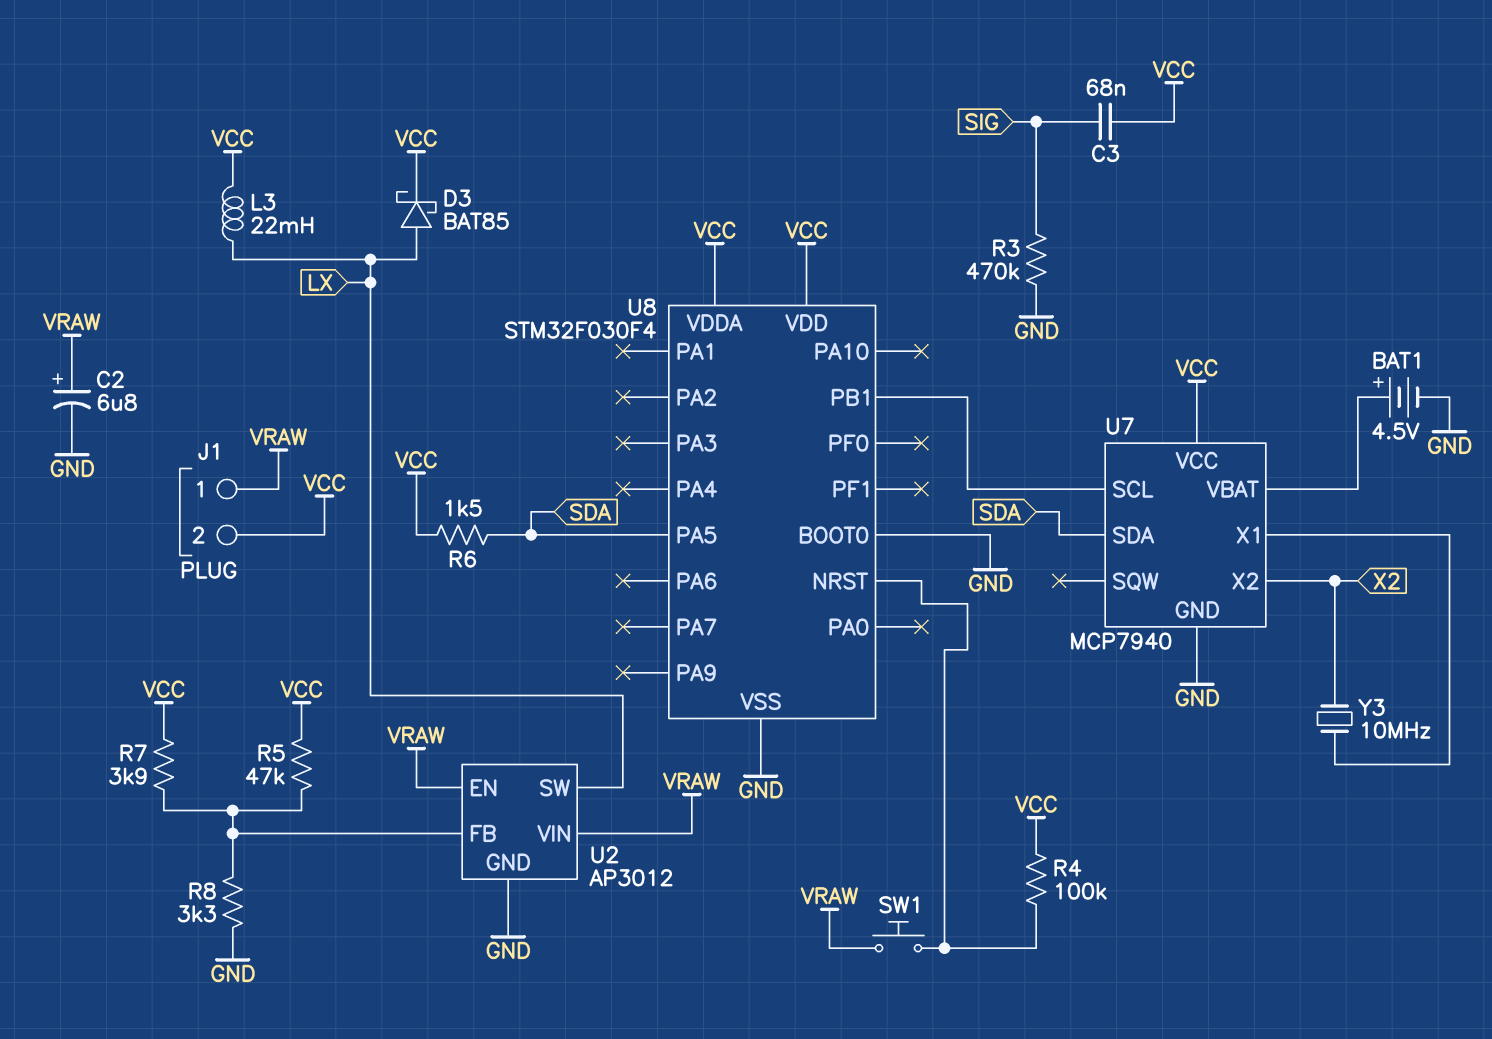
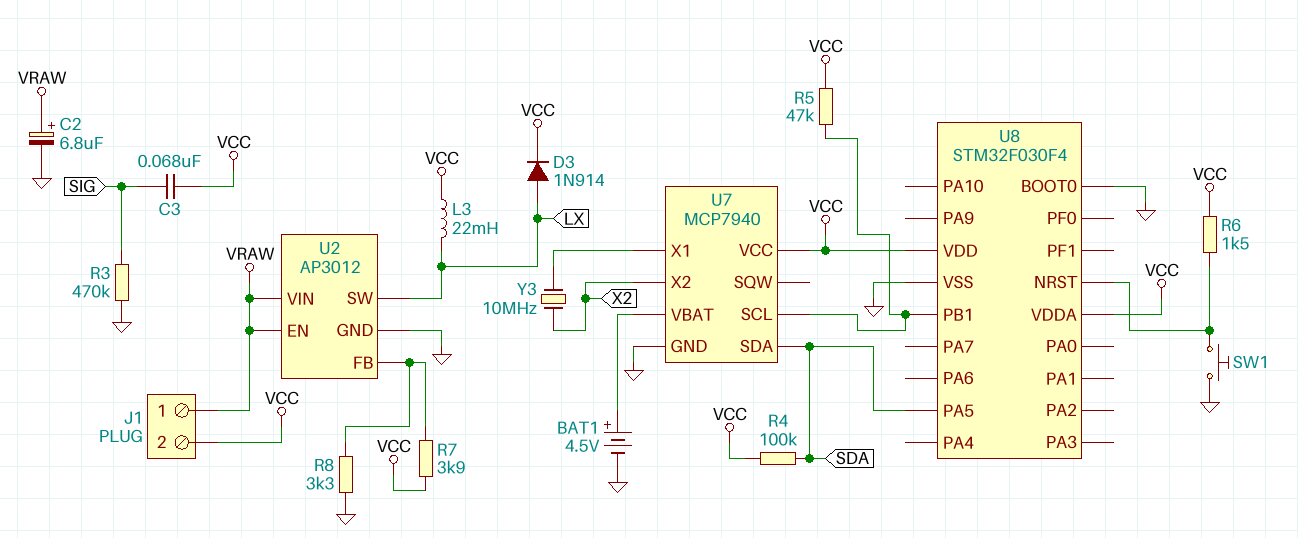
D3: schottky BAT85 (A LX, K VCC) -> diode 1N914 (A LX, K VCC)
R4: 100k (U8/NRST, VCC) -> 100k (SDA, VCC)
R5: 47k (U2/FB, VCC) -> 47k (U7/SCL, VCC)
R6: 1.5k (SDA, VCC) -> 1.5k (U8/NRST, VCC)
SW1: button (U8/NRST, VRAW) -> button (GND, U8/NRST)

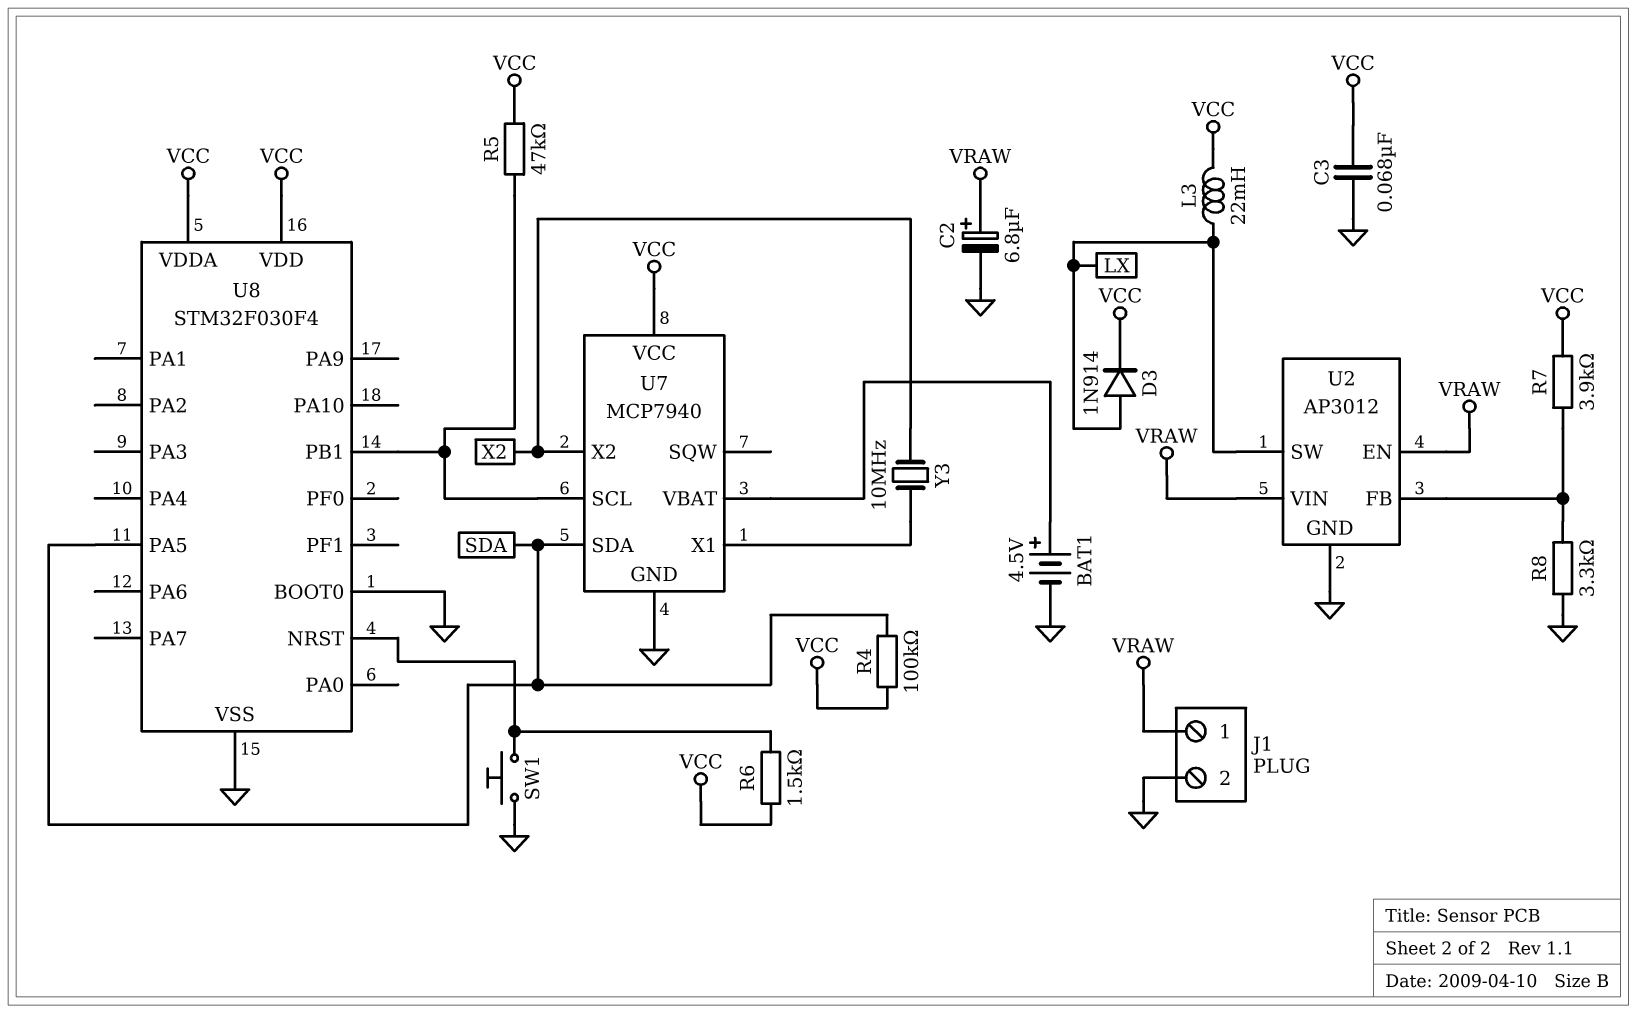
C3: 68nF (SIG, VCC) -> 68nF (GND, VCC)
J1 pin 2: VCC -> GND
R3: 470k (GND, SIG) -> none

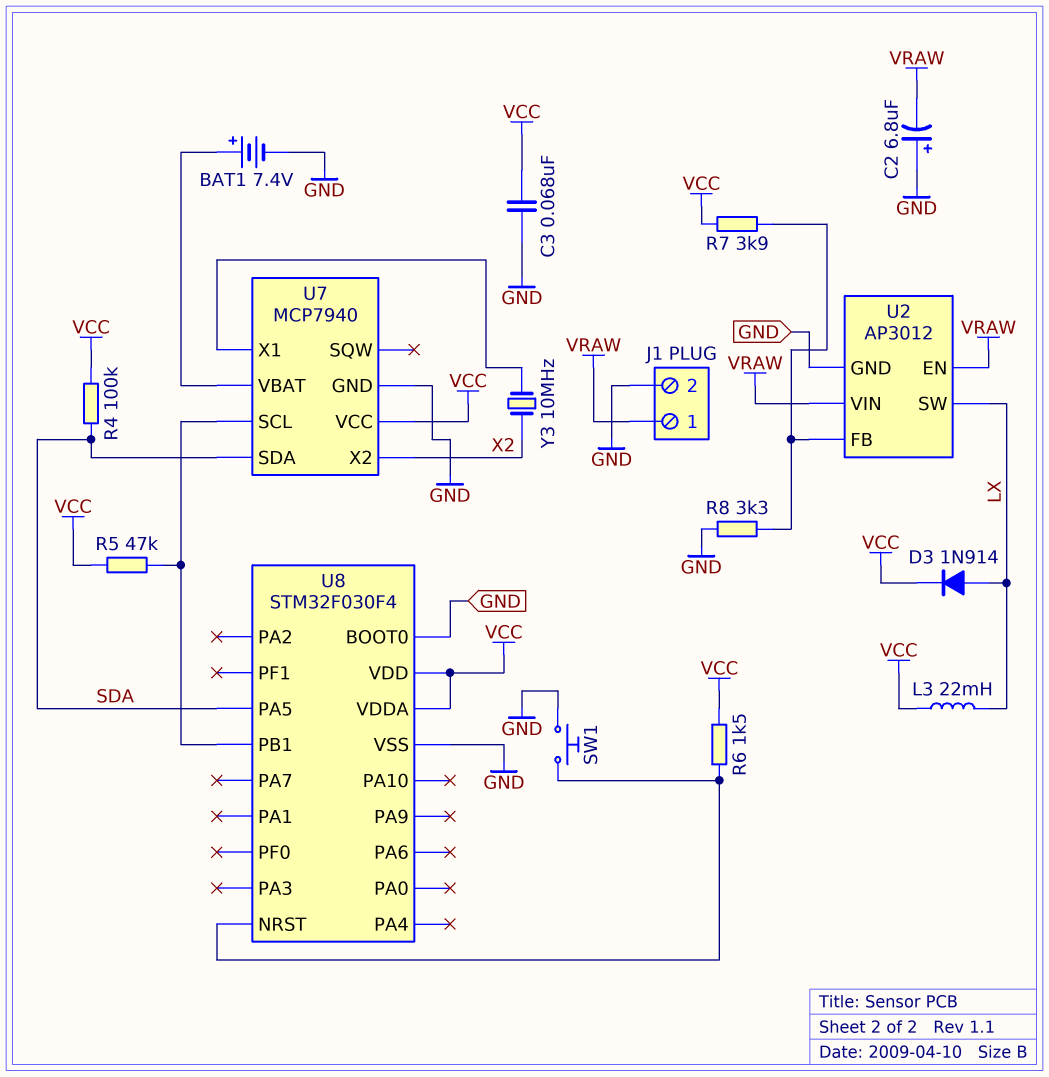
BAT1: 4.5V (plus U7/VBAT, minus GND) -> 7.4V (plus U7/VBAT, minus GND)
C2: 6.8uF (plus VRAW, minus GND) -> 6.8uF (plus GND, minus VRAW)

